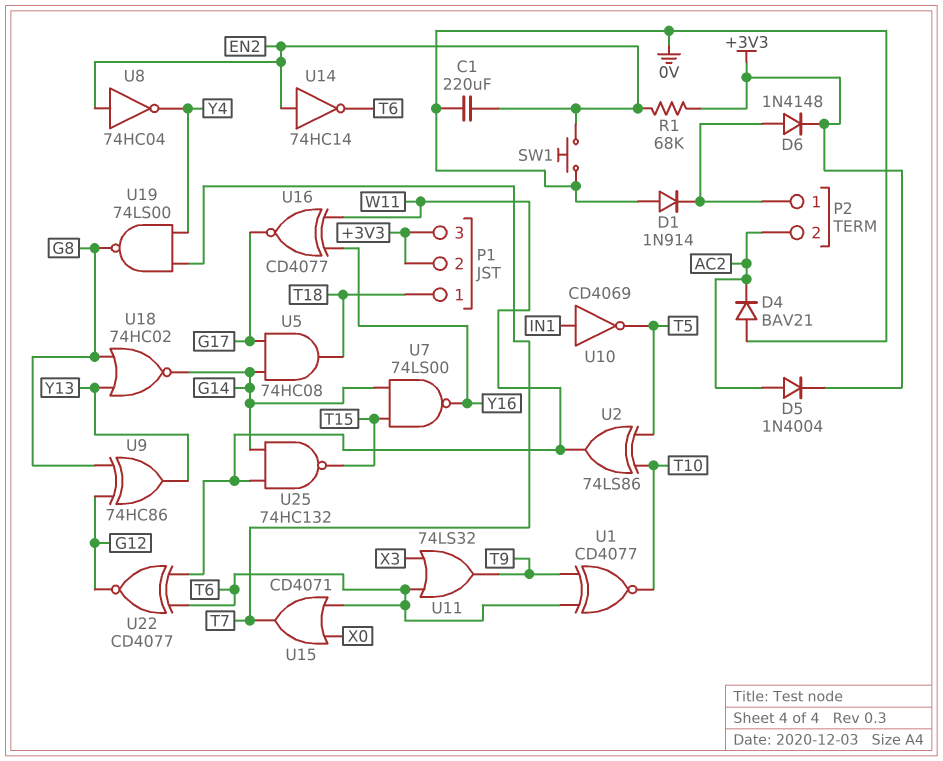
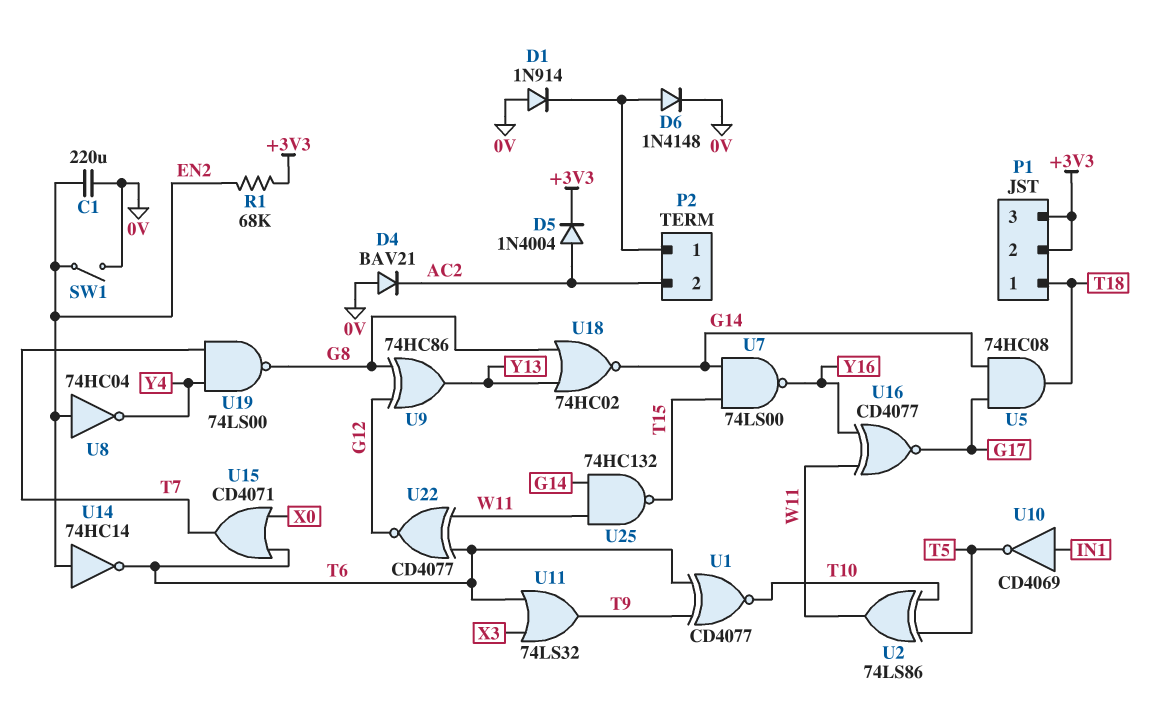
D6: diode 1N4148 (A P2/1, K +3V3) -> diode 1N4148 (A P2/1, K 0V)
SW1: button (0V, EN2) -> switch (0V, EN2)

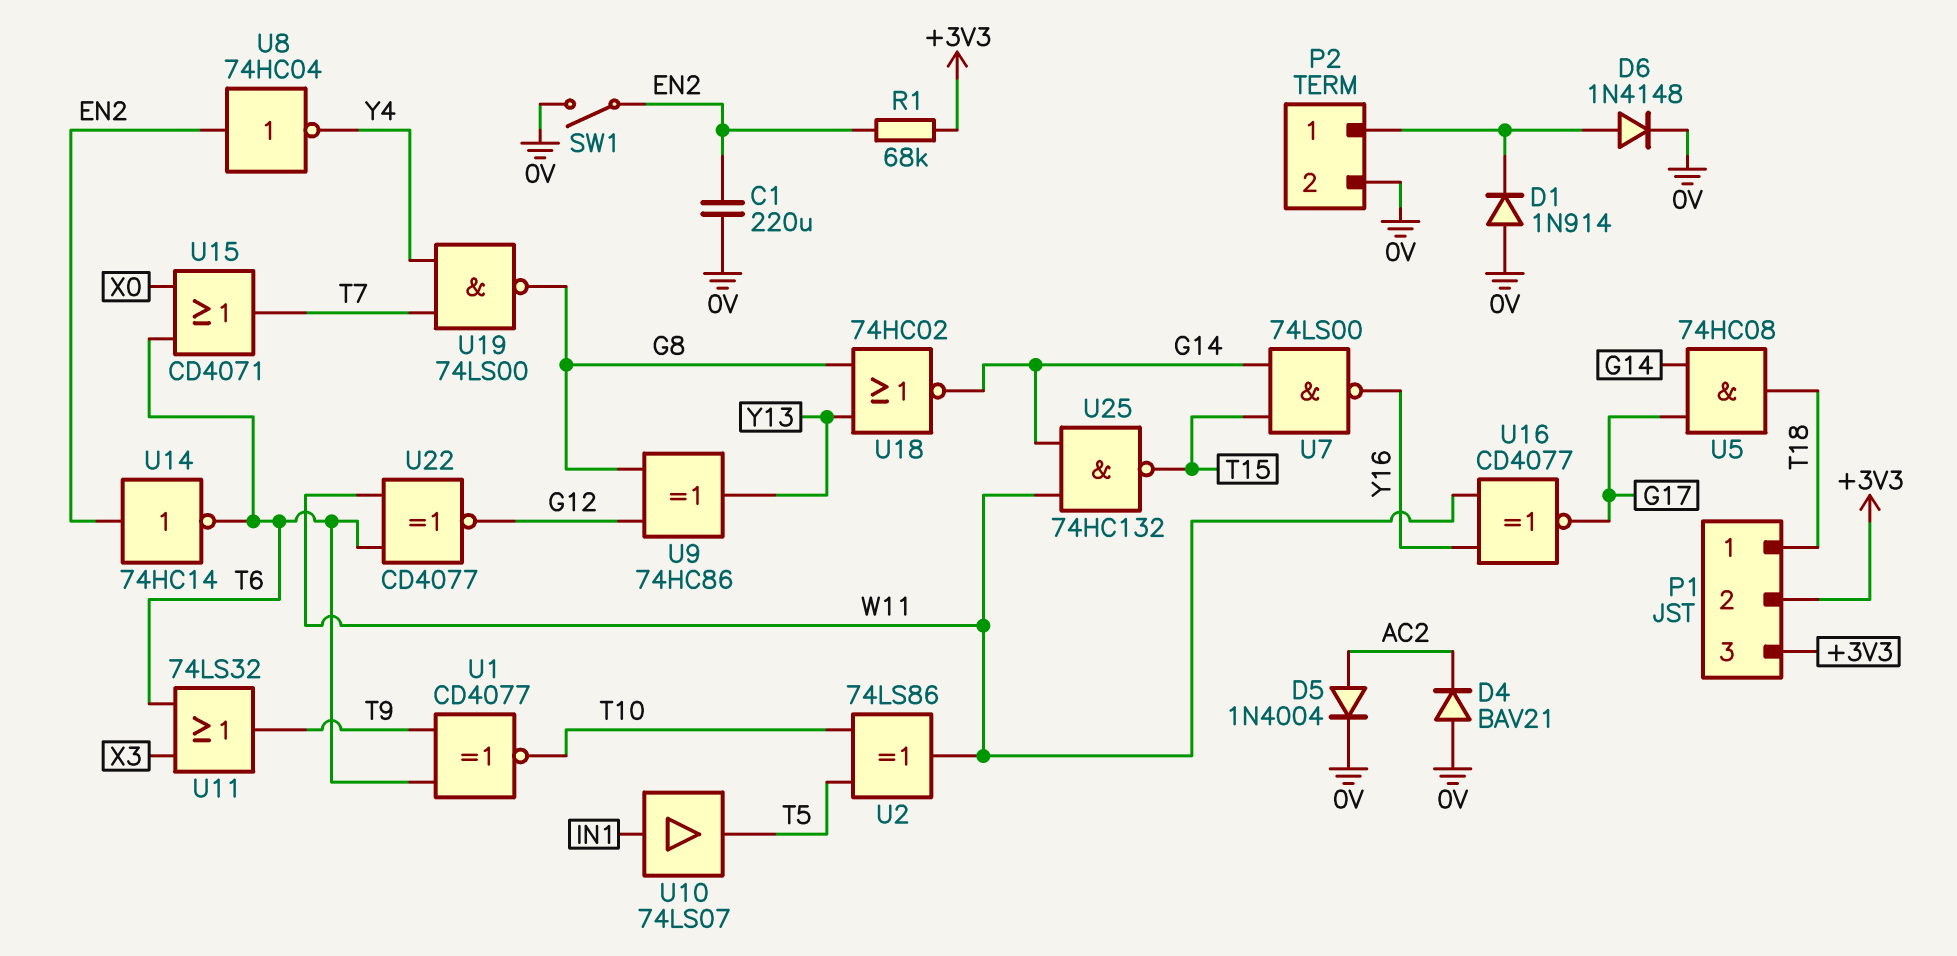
D5: diode 1N4004 (A AC2, K +3V3) -> diode 1N4004 (A AC2, K 0V)
P2 pin 2: AC2 -> 0V
U10: NOT CD4069 (in IN1, out T5) -> buffer 74LS07 (in IN1, out T5)

